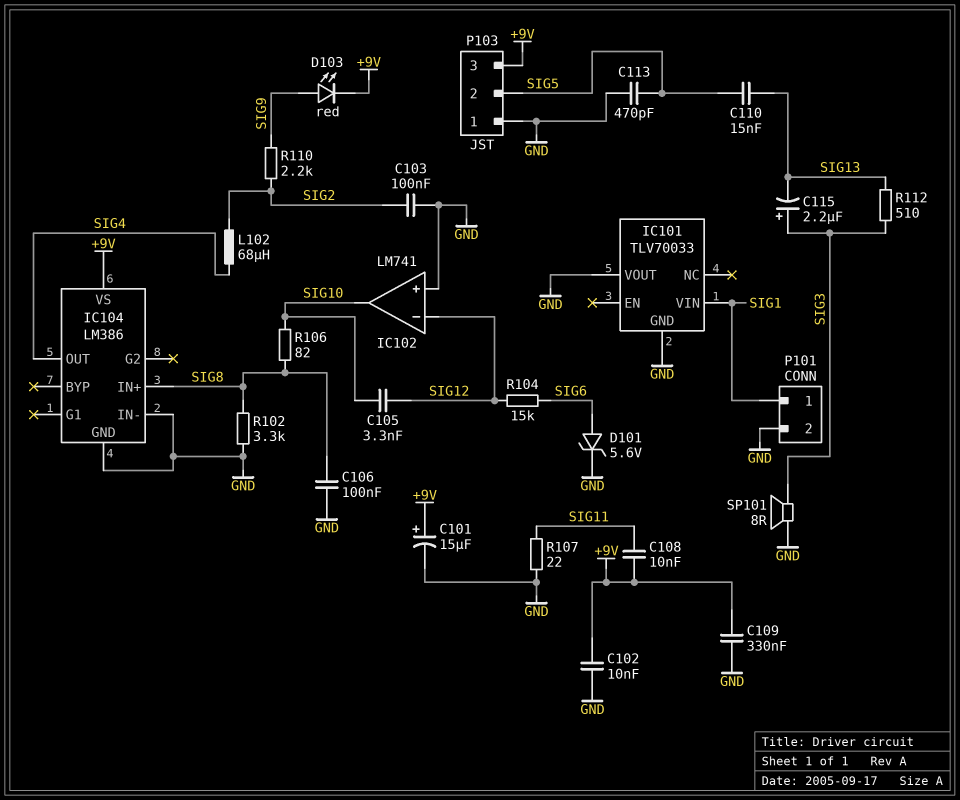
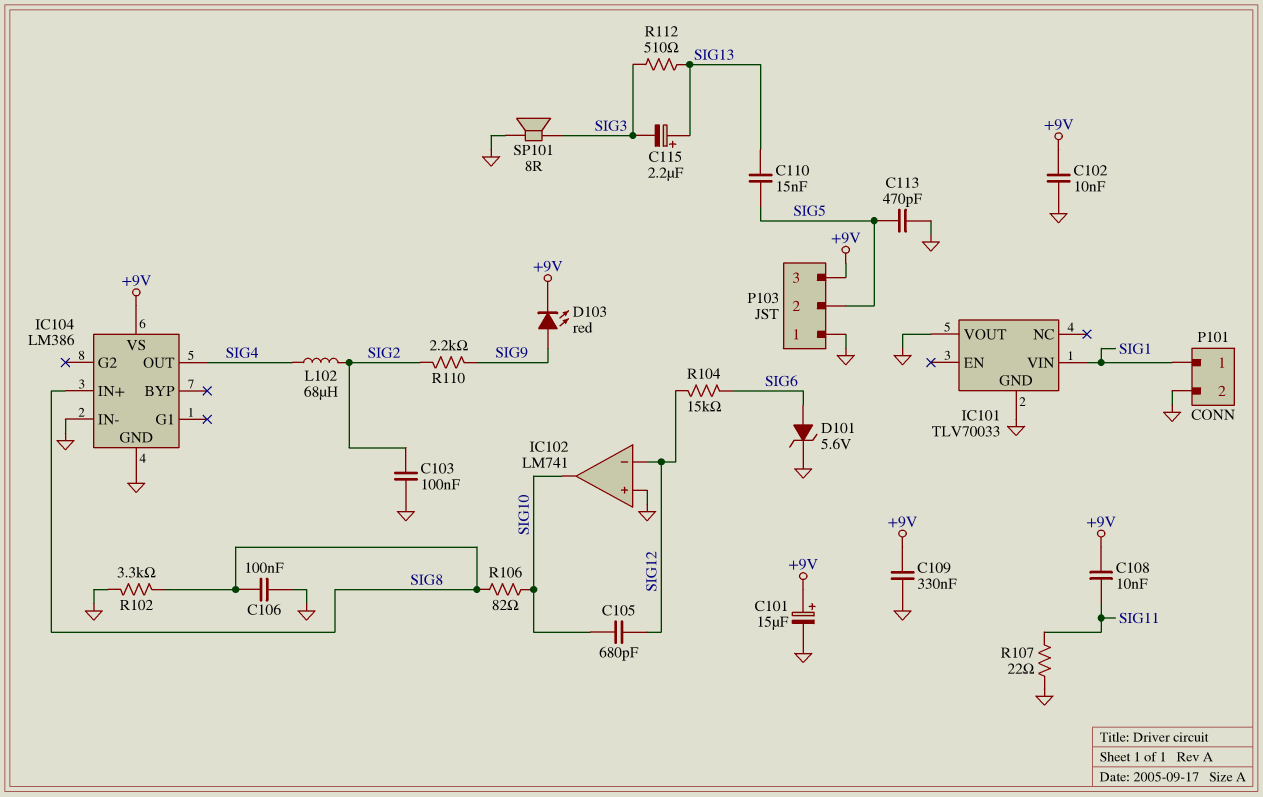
C105: 3.3nF (SIG10, SIG12) -> 680pF (SIG10, SIG12)
C115: 2.2uF (plus SIG3, minus SIG13) -> 2.2uF (plus SIG13, minus SIG3)

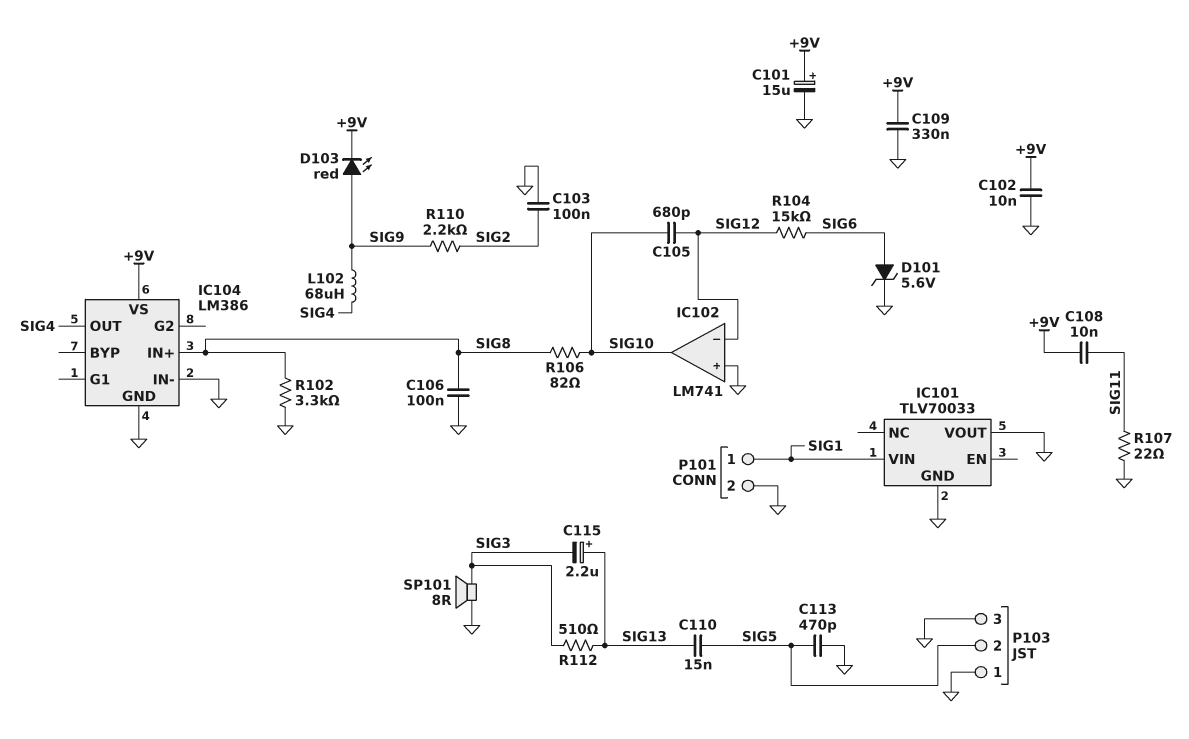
L102: 68uH (SIG2, SIG4) -> 68uH (SIG4, SIG9)
P103 pin 3: +9V -> GND

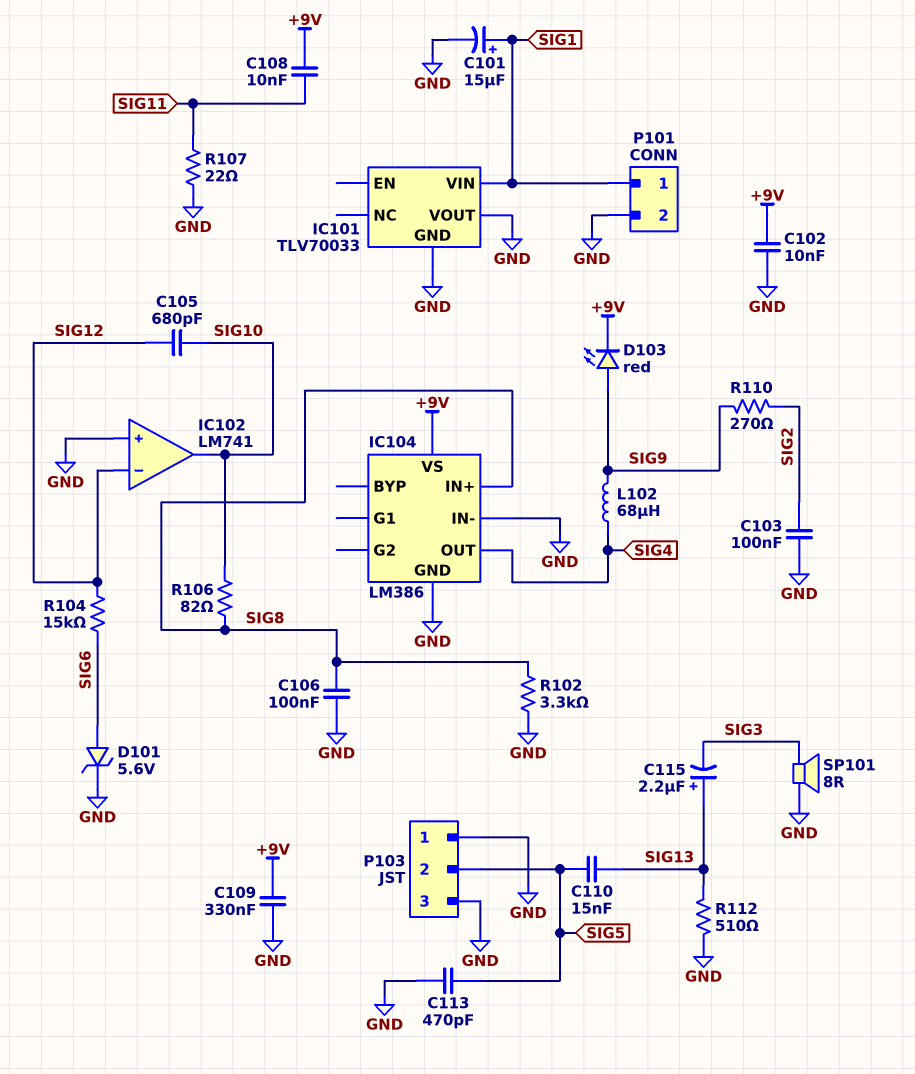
C101: 15uF (plus +9V, minus GND) -> 15uF (plus SIG1, minus GND)
R110: 2.2k (SIG2, SIG9) -> 270 (SIG2, SIG9)
R112: 510 (SIG3, SIG13) -> 510 (GND, SIG13)

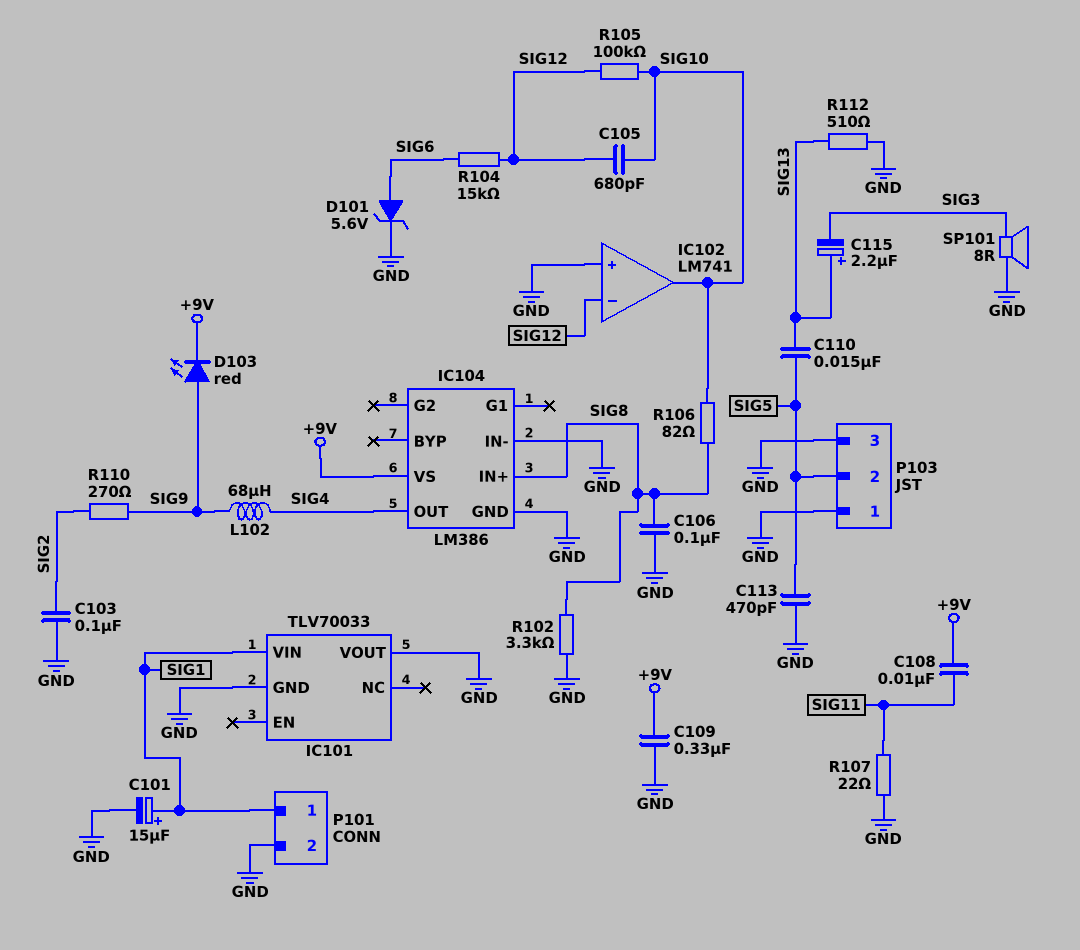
C102: 10nF (+9V, GND) -> none
R105: none -> 100k (SIG10, SIG12)

